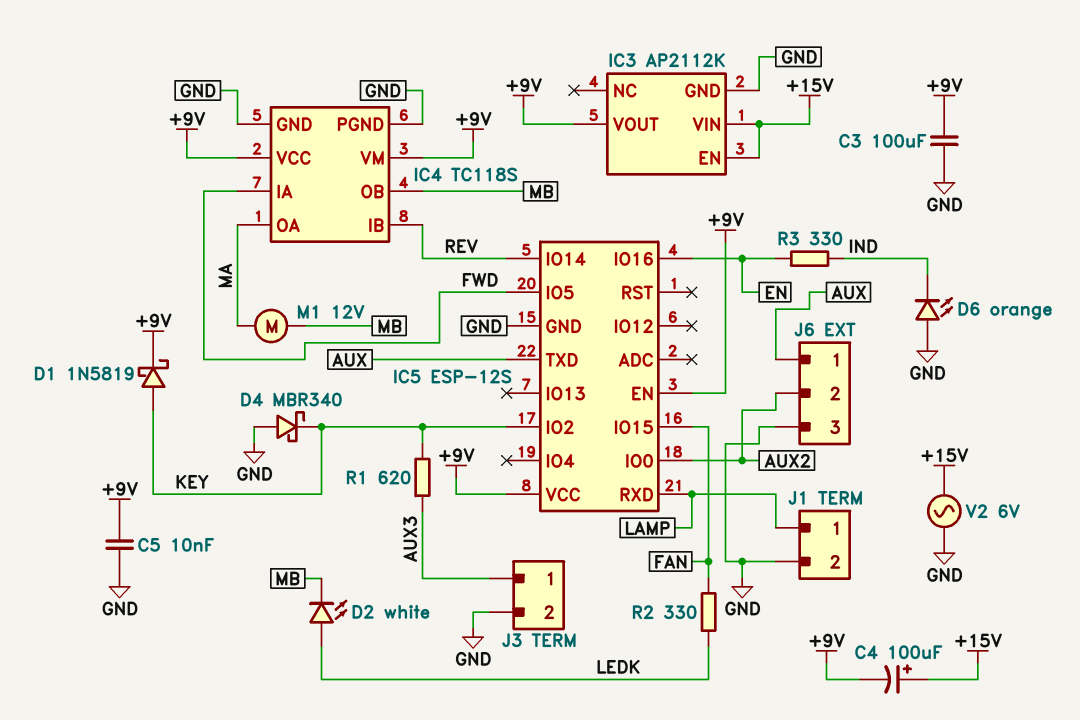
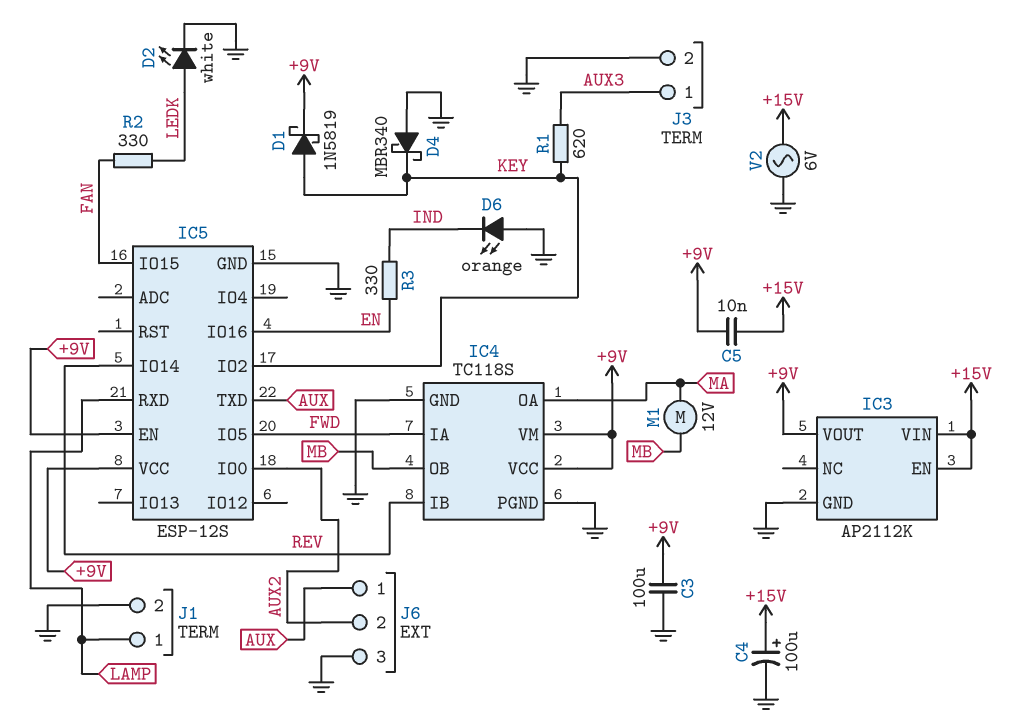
C4: 100uF (plus +15V, minus +9V) -> 100uF (plus +15V, minus GND)
C5: 10nF (+9V, GND) -> 10nF (+9V, +15V)
D2: LED white (A LEDK, K MB) -> LED white (A LEDK, K GND)

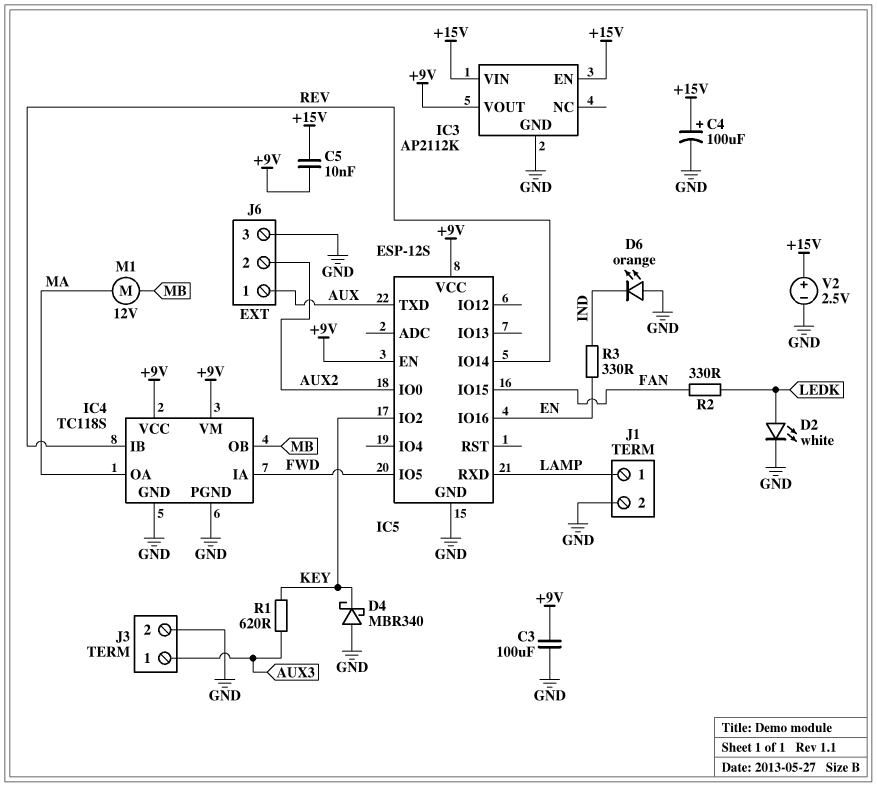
D1: schottky 1N5819 (A KEY, K +9V) -> none
V2: AC 6V (+15V, GND) -> 2.5V (plus +15V, minus GND)

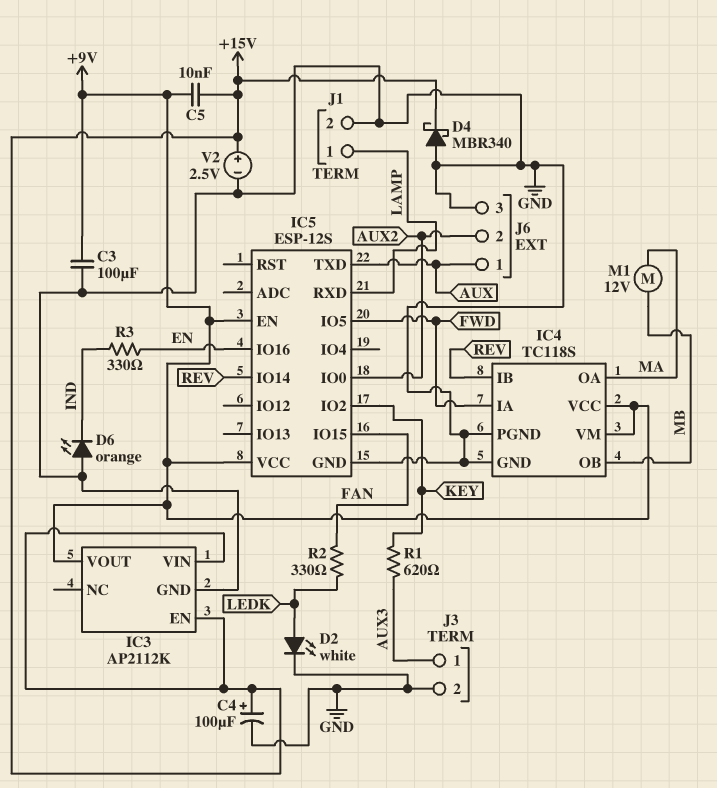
D4: schottky MBR340 (A GND, K KEY) -> schottky MBR340 (A GND, K +15V)

